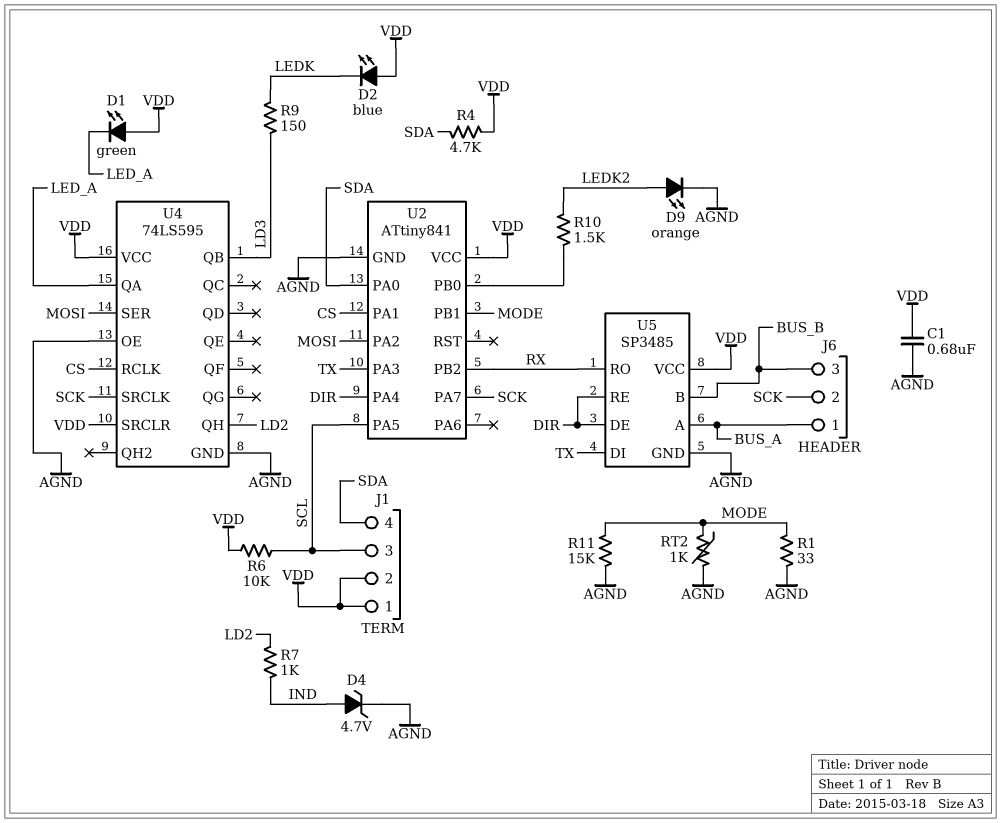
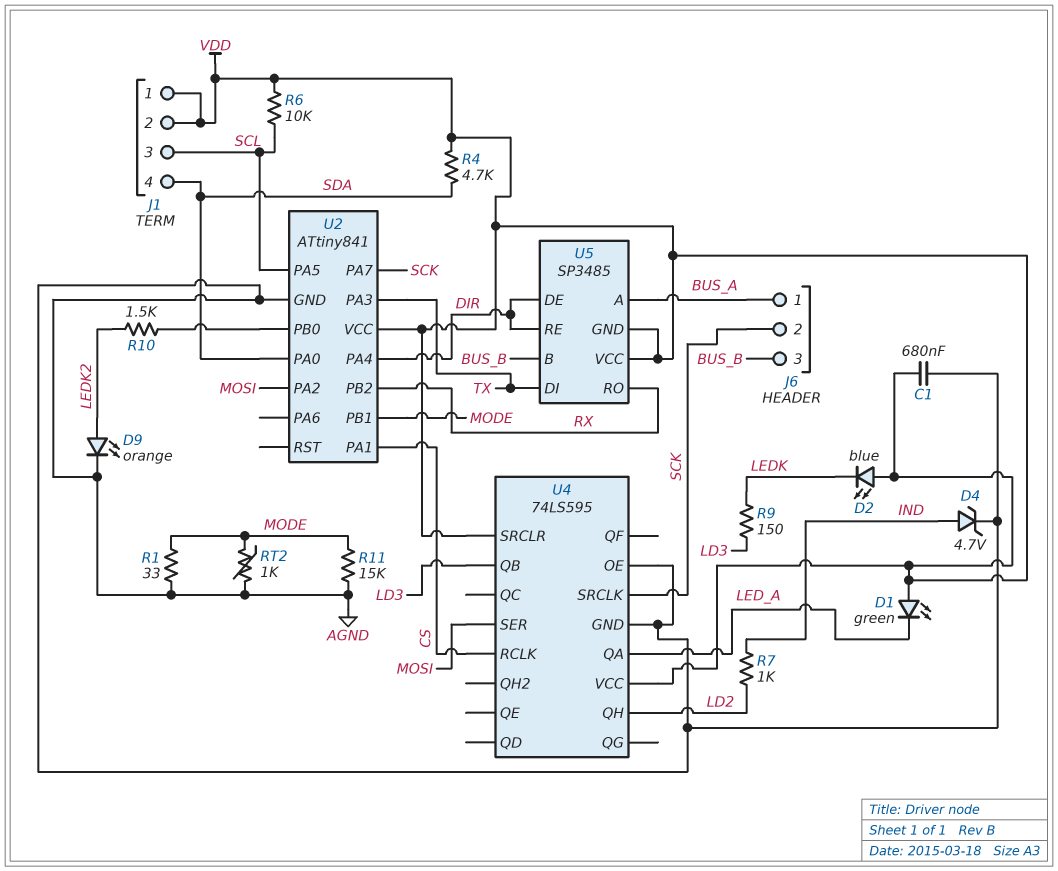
U5 pin GND: AGND -> VDD

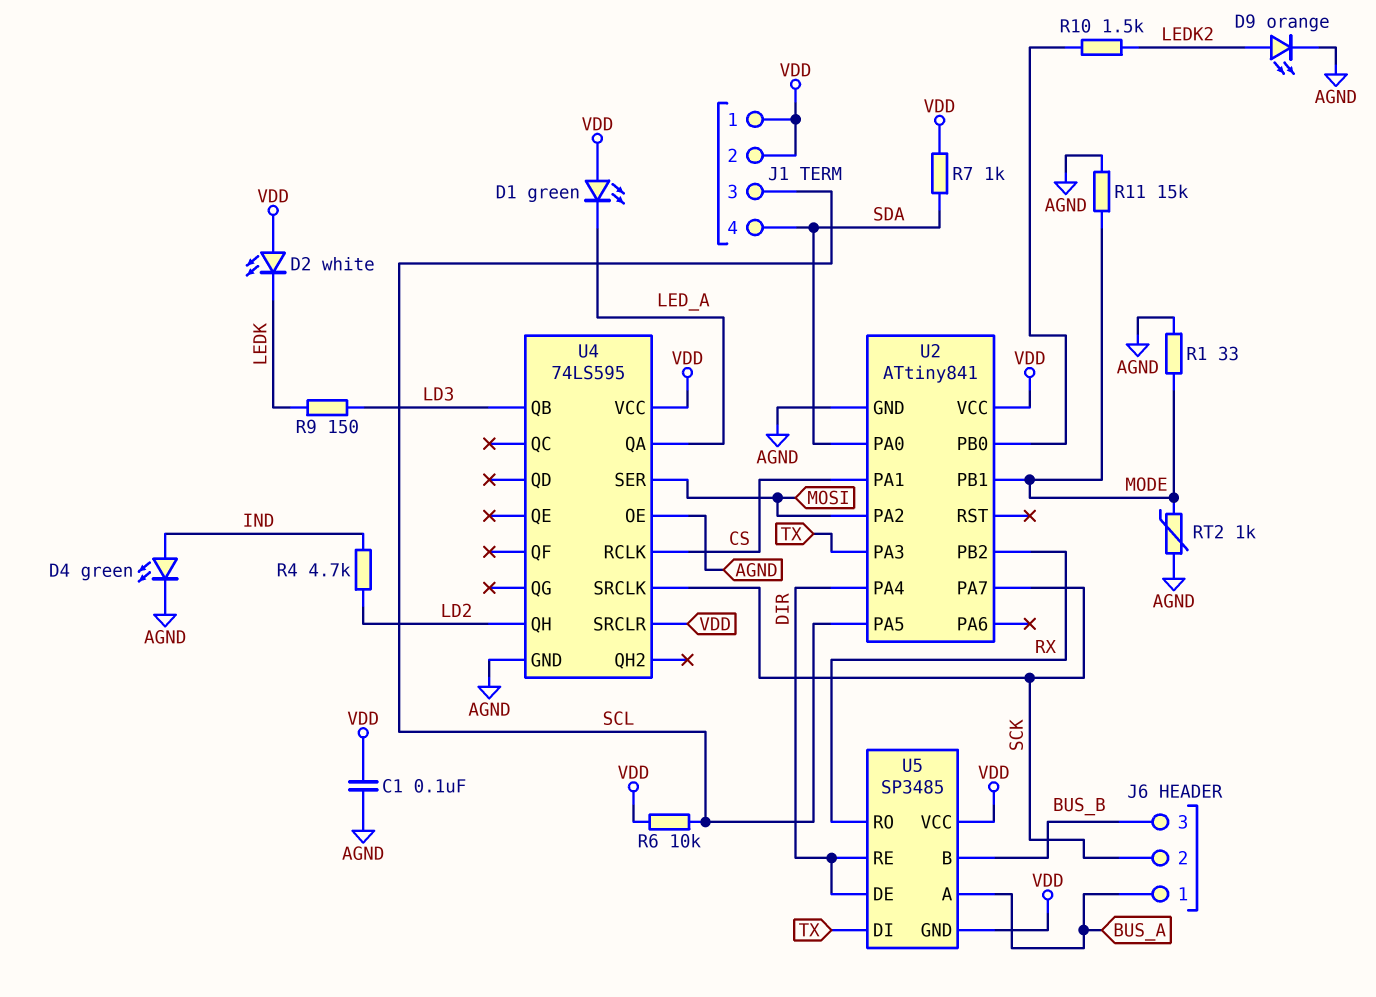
C1: 680nF (AGND, VDD) -> 100nF (AGND, VDD)
D2: LED blue (A VDD, K LEDK) -> LED white (A VDD, K LEDK)
D4: zener 4.7V (A IND, K AGND) -> LED green (A IND, K AGND)
R4: 4.7k (SDA, VDD) -> 4.7k (IND, LD2)
R7: 1k (IND, LD2) -> 1k (SDA, VDD)

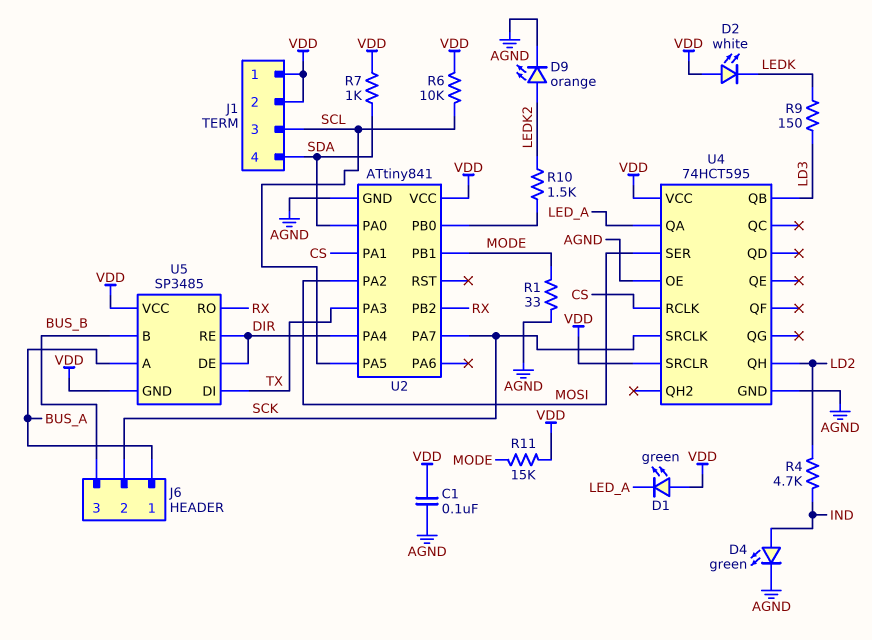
R11: 15k (AGND, MODE) -> 15k (MODE, VDD)
RT2: 1k (AGND, MODE) -> none
U4: 74LS595 -> 74HCT595

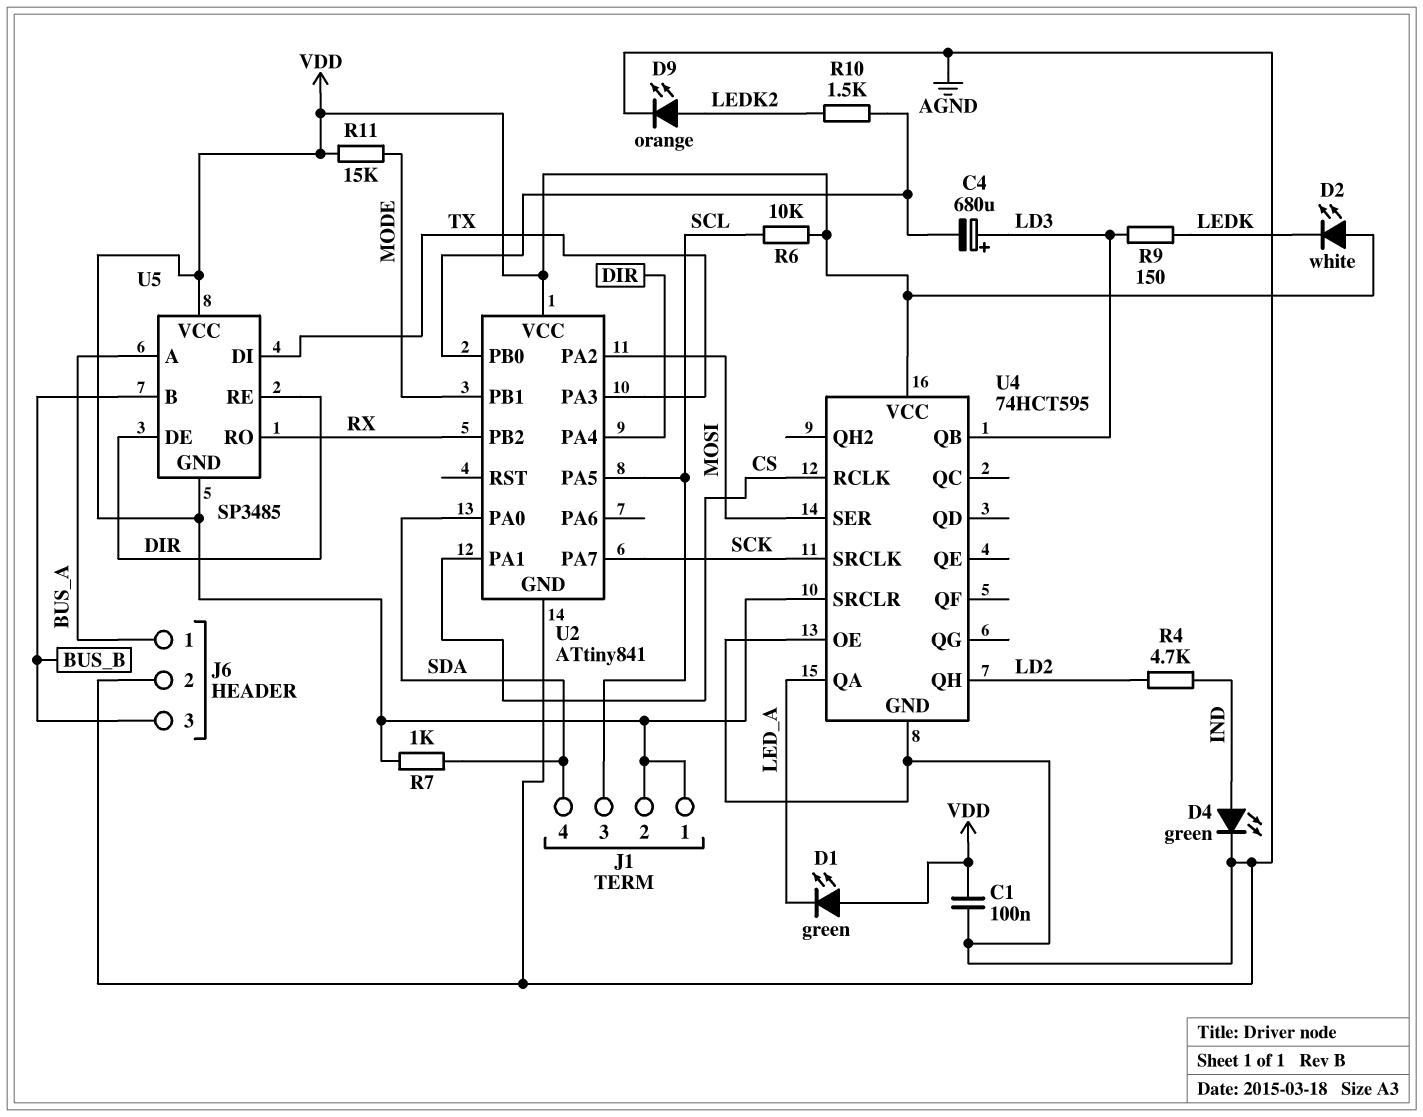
C4: none -> 680uF (plus LD3, minus U2/PB0)
J6 pin 2: SCK -> AGND
R1: 33 (AGND, MODE) -> none

